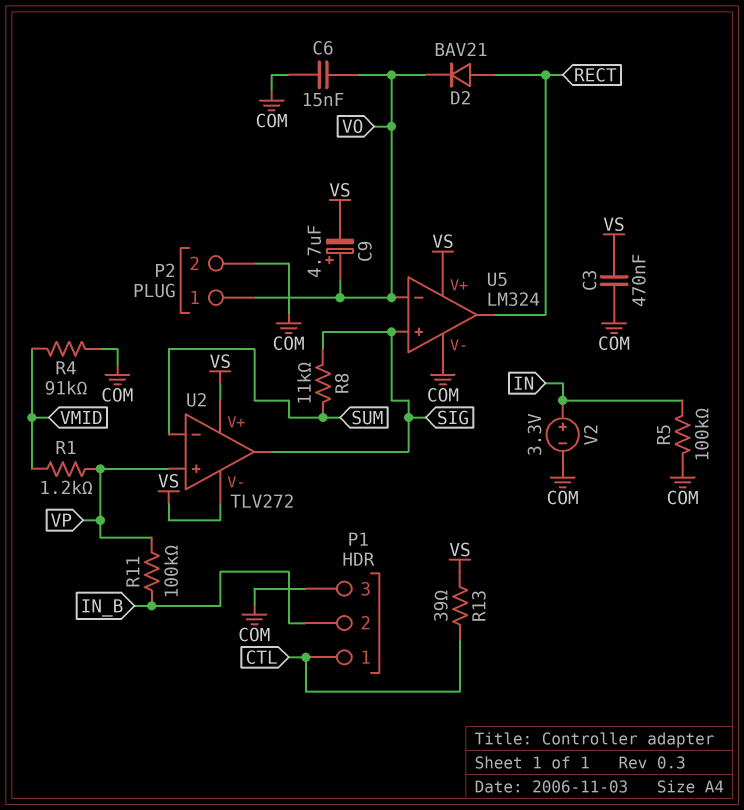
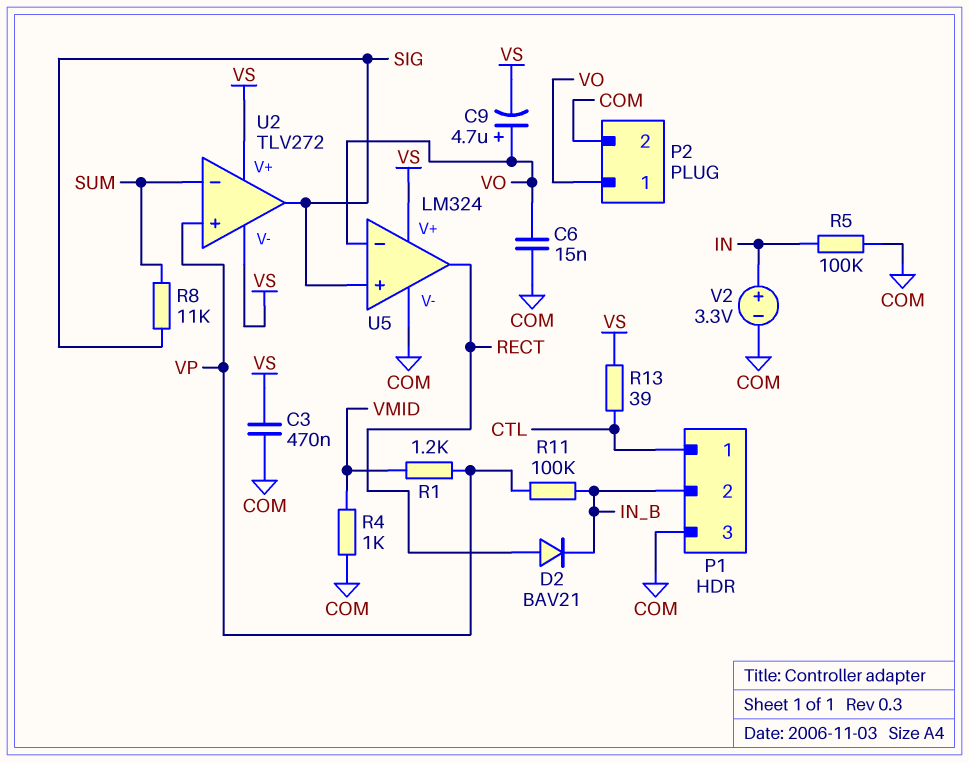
D2: diode BAV21 (A RECT, K VO) -> diode BAV21 (A RECT, K IN_B)
R4: 91k (COM, VMID) -> 1k (COM, VMID)

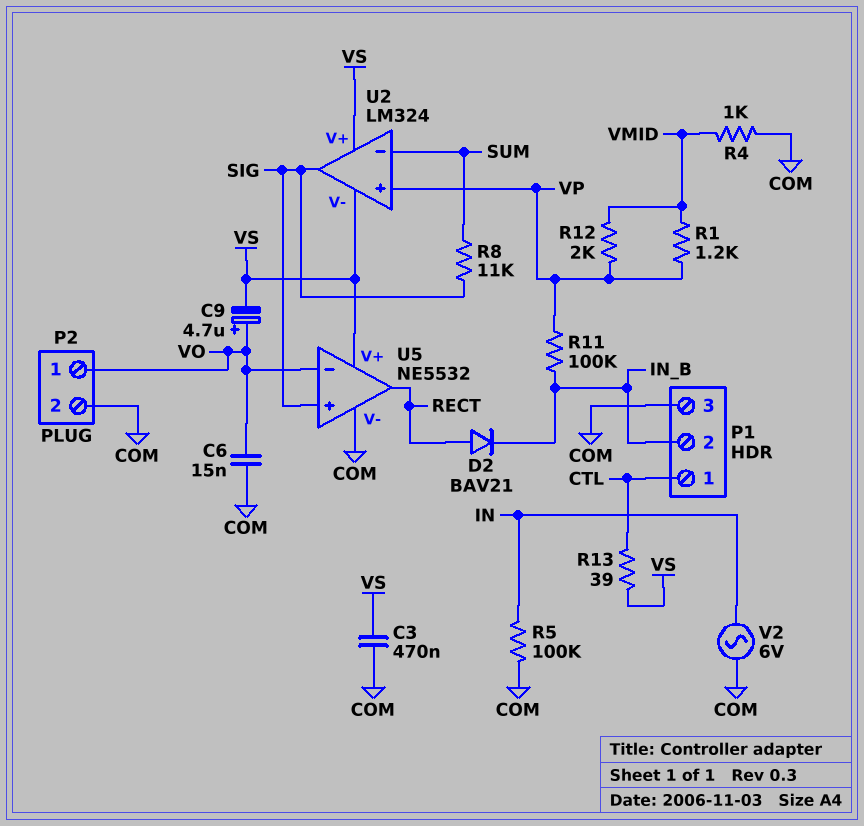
R12: none -> 2k (VMID, VP)
U2: TLV272 -> LM324
U5: LM324 -> NE5532
V2: 3.3V (plus IN, minus COM) -> AC 6V (COM, IN)

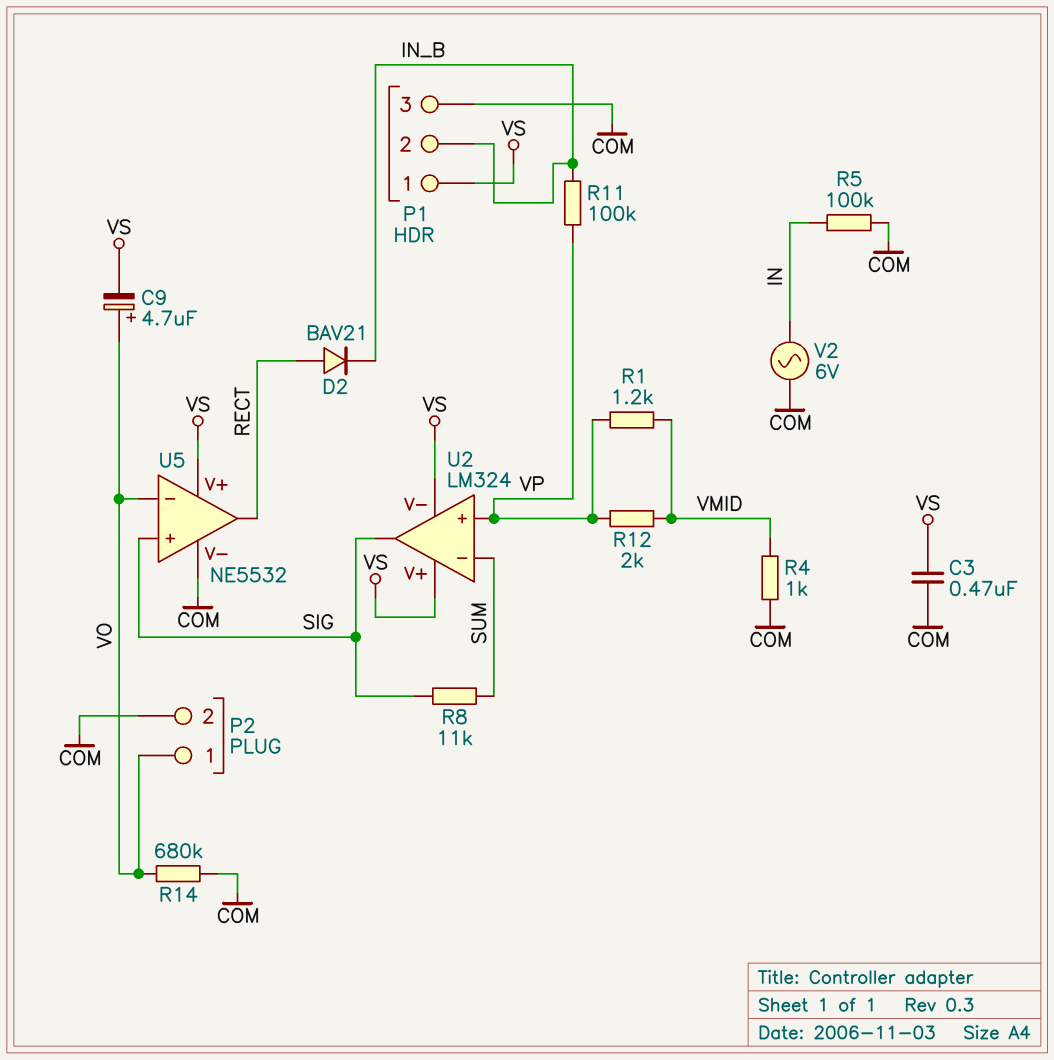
C6: 15nF (COM, VO) -> none
P1 pin 1: CTL -> VS
R13: 39 (CTL, VS) -> none
R14: none -> 680k (COM, VO)

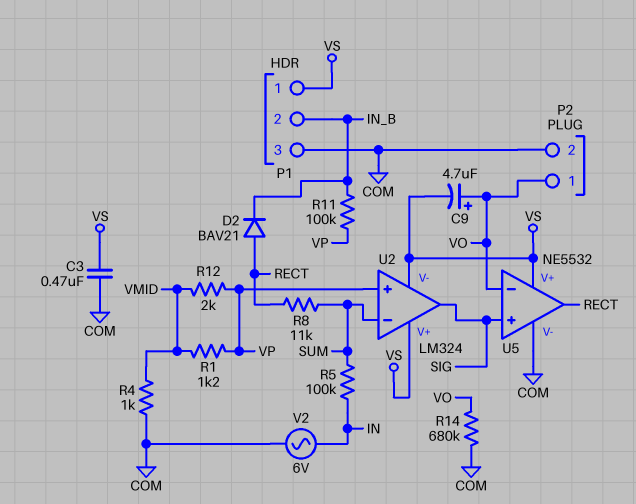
R5: 100k (COM, IN) -> 100k (IN, SUM)
R8: 11k (SIG, SUM) -> 11k (RECT, SUM)

